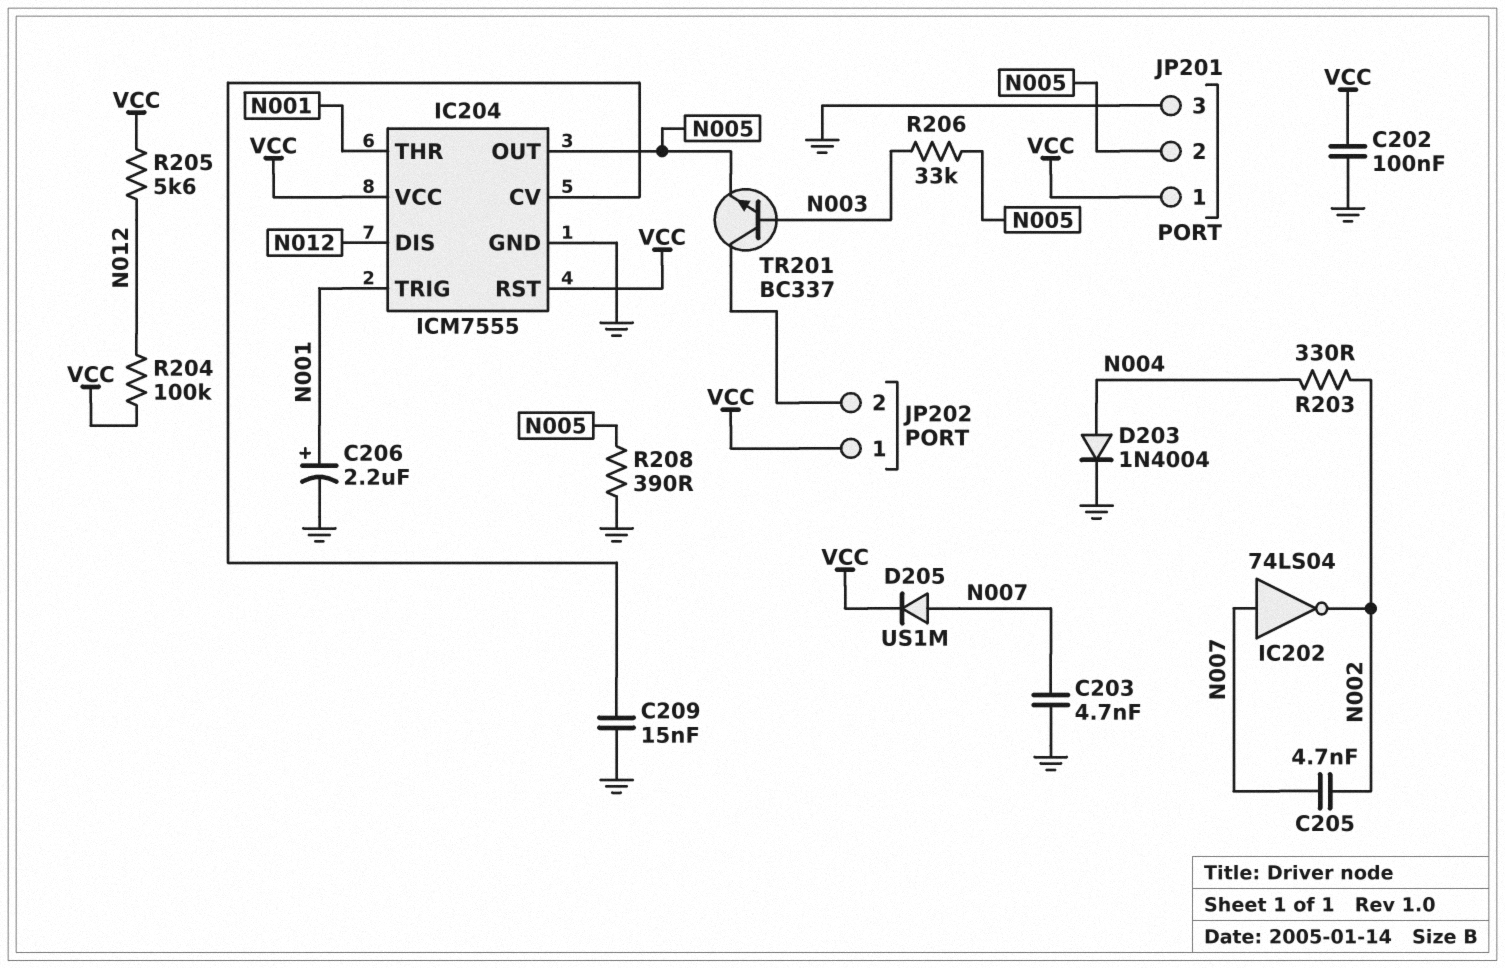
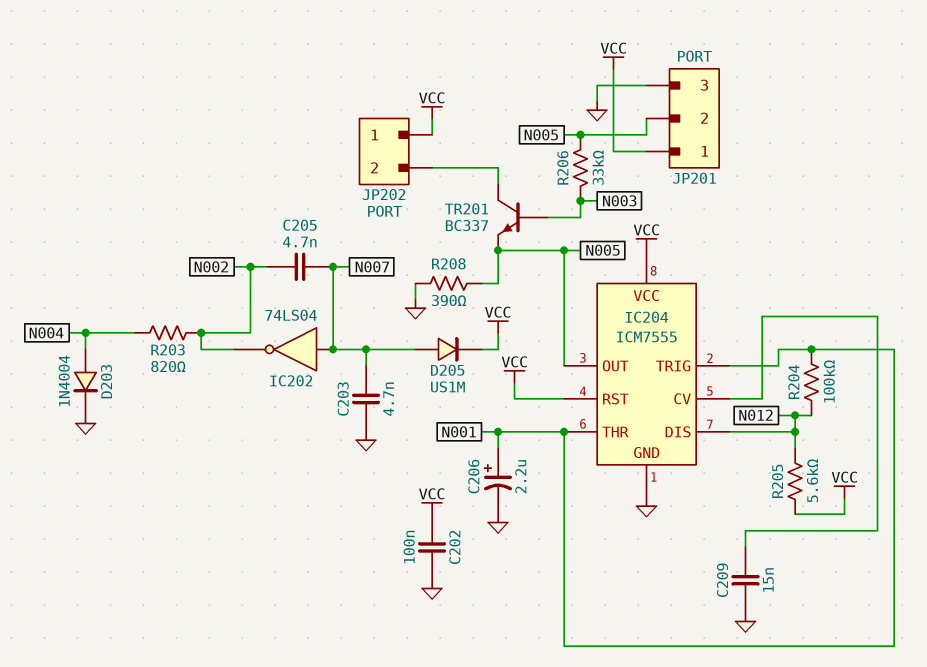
R203: 330 (N002, N004) -> 820 (N002, N004)
R204: 100k (N012, VCC) -> 100k (N001, N012)

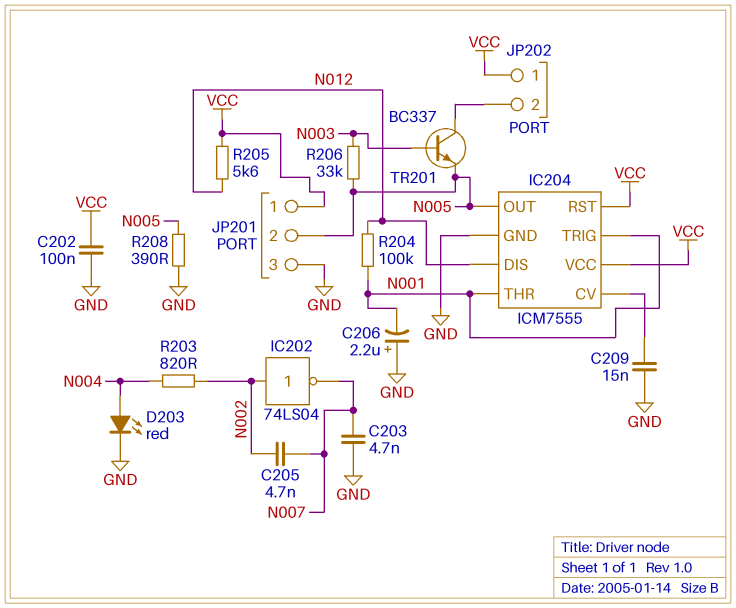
C206: 2.2uF (plus N001, minus GND) -> 2.2uF (plus GND, minus N001)
D203: diode 1N4004 (A N004, K GND) -> LED red (A N004, K GND)
D205: diode US1M (A N007, K VCC) -> none
IC202: NOT 74LS04 (in N007, out N002) -> NOT 74LS04 (in N002, out N007)

